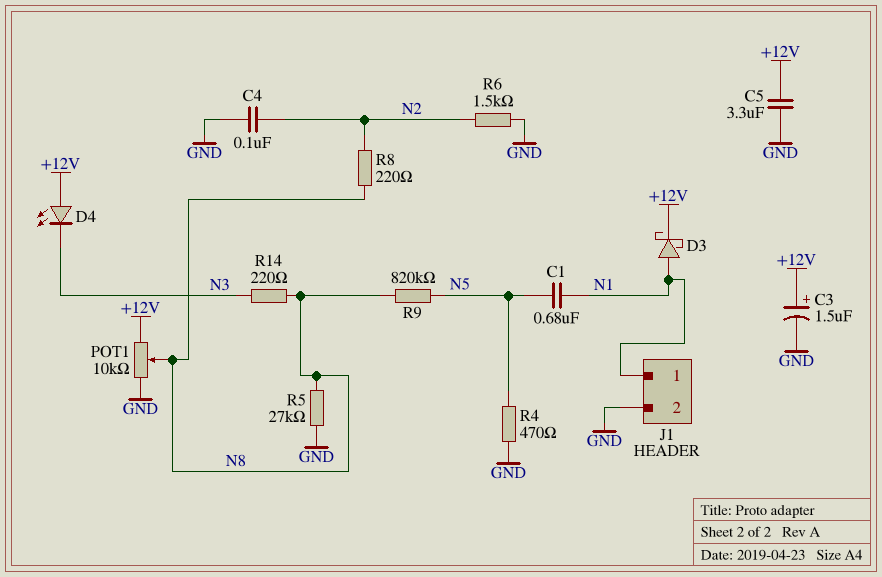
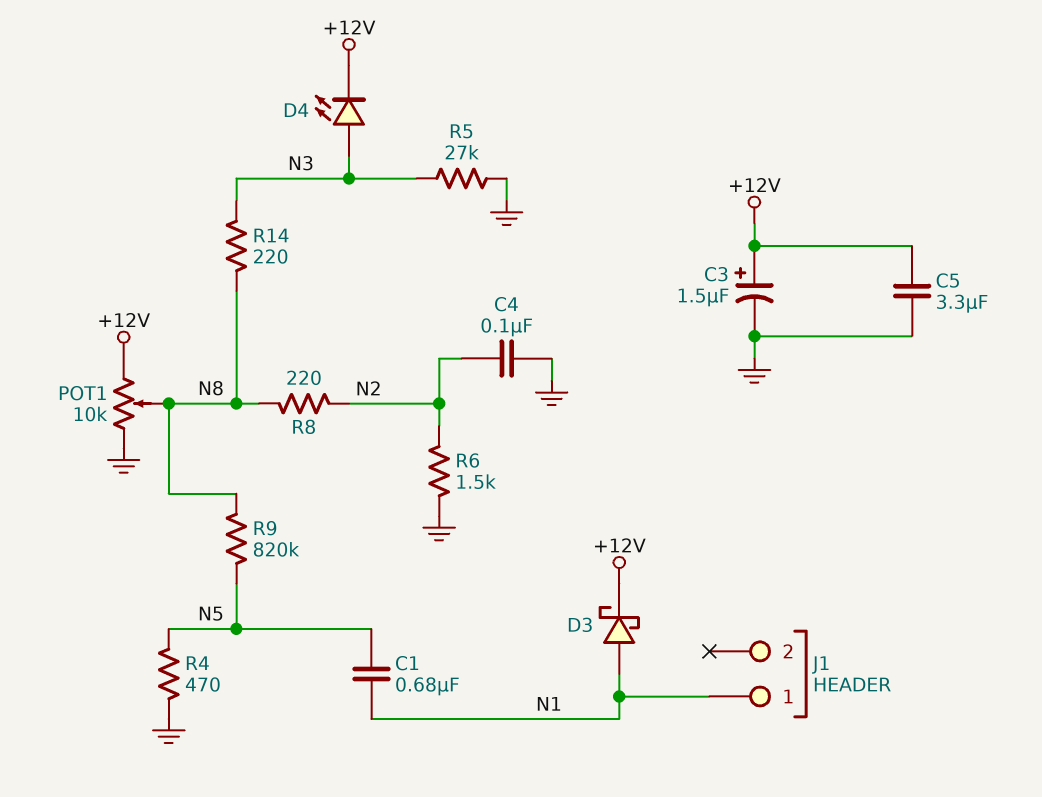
D4: LED (A +12V, K N3) -> LED (A N3, K +12V)
J1 pin 2: GND -> none
R5: 27k (GND, N8) -> 27k (GND, N3)

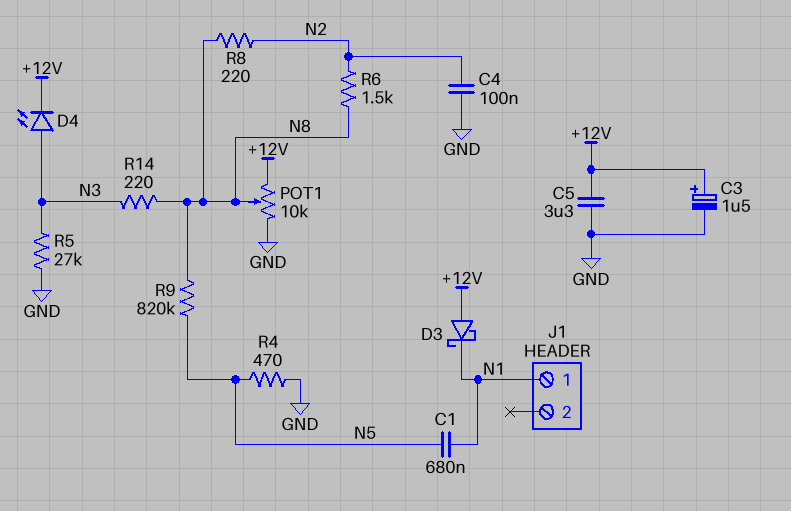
D3: schottky (A N1, K +12V) -> schottky (A +12V, K N1)
R6: 1.5k (GND, N2) -> 1.5k (N2, N8)

